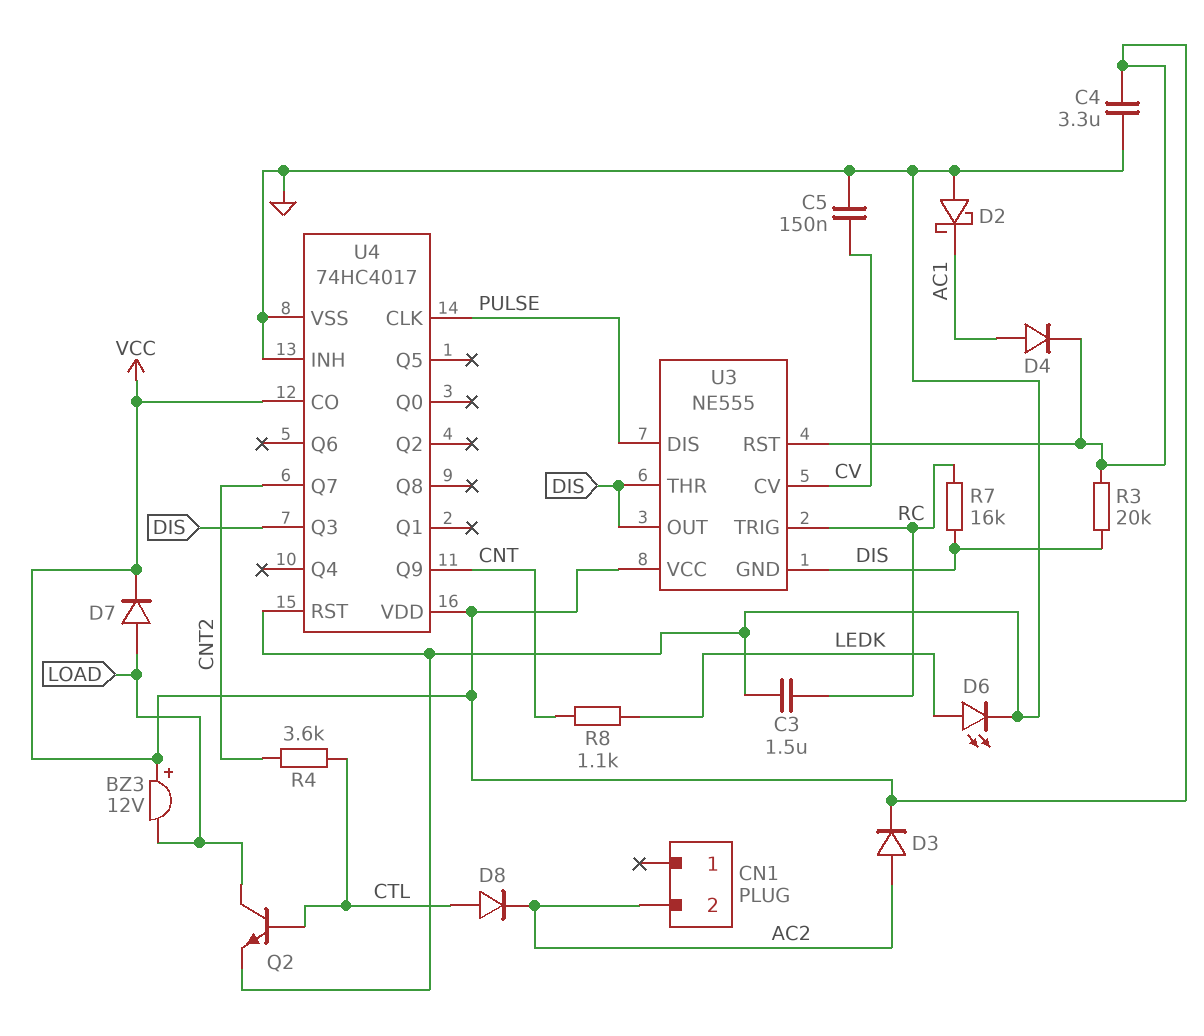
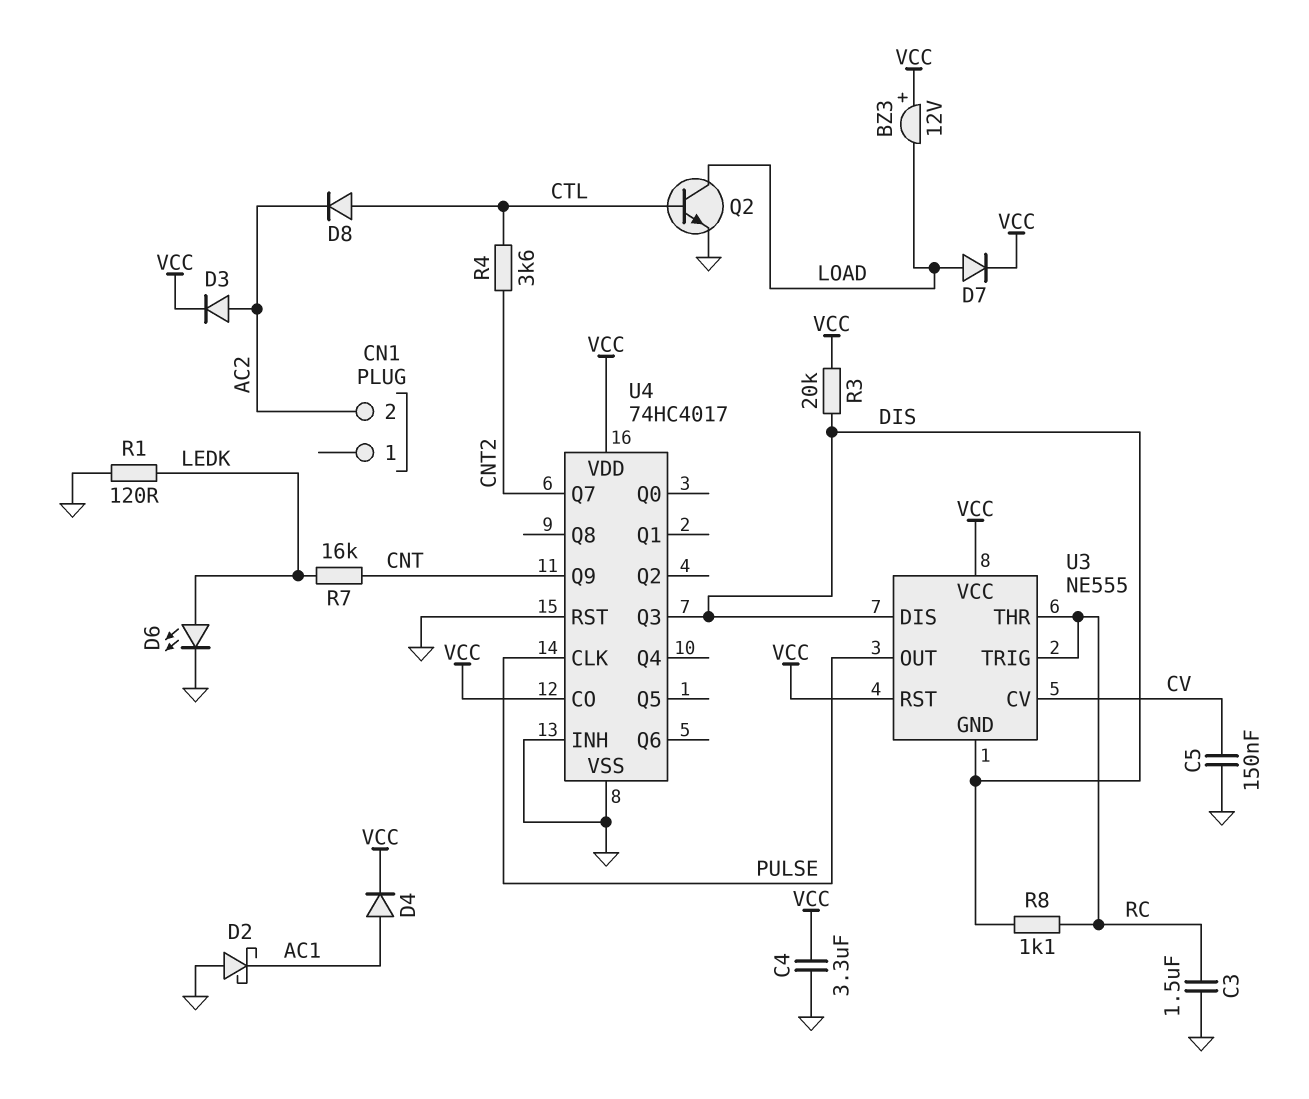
R1: none -> 120 (GND, LEDK)
R7: 16k (DIS, RC) -> 16k (CNT, LEDK)
R8: 1.1k (CNT, LEDK) -> 1.1k (DIS, RC)
U3 pin DIS: PULSE -> DIS
U3 pin OUT: DIS -> PULSE
U3 pin THR: DIS -> RC

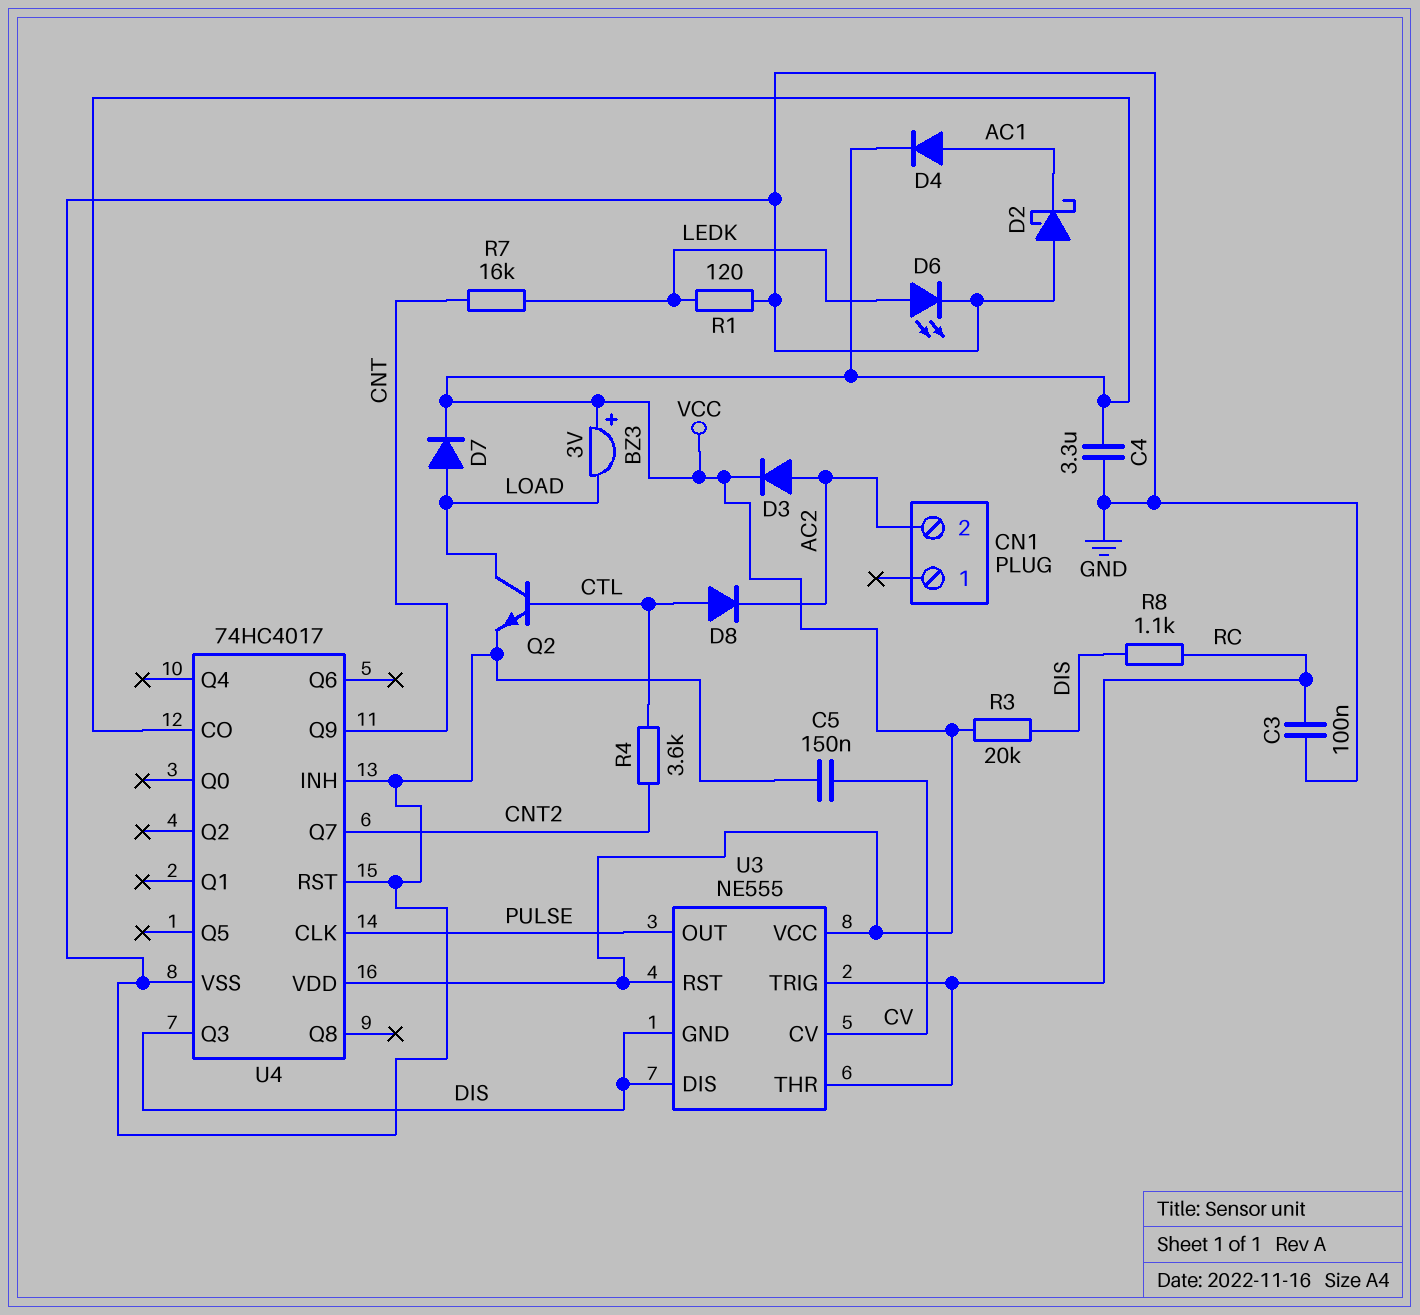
BZ3: buzzer 12V (plus VCC, minus LOAD) -> buzzer 3V (plus VCC, minus LOAD)
C3: 1.5uF (GND, RC) -> 100nF (GND, RC)

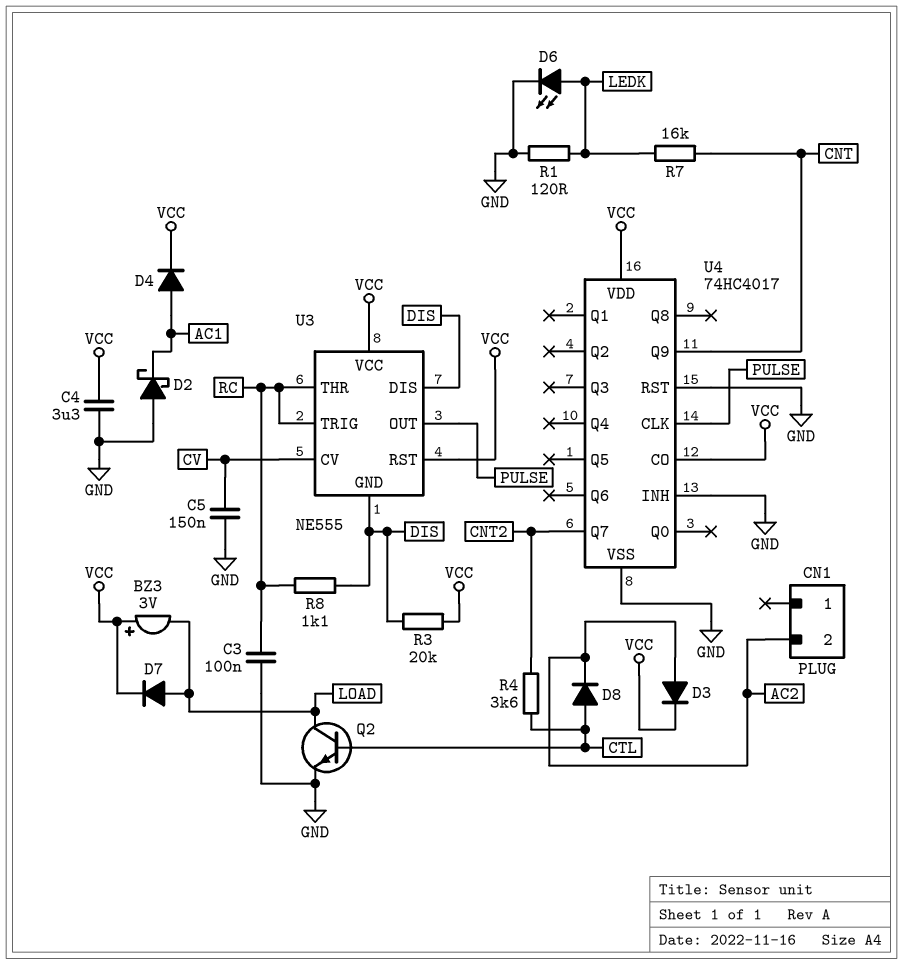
U4 pin Q3: DIS -> none

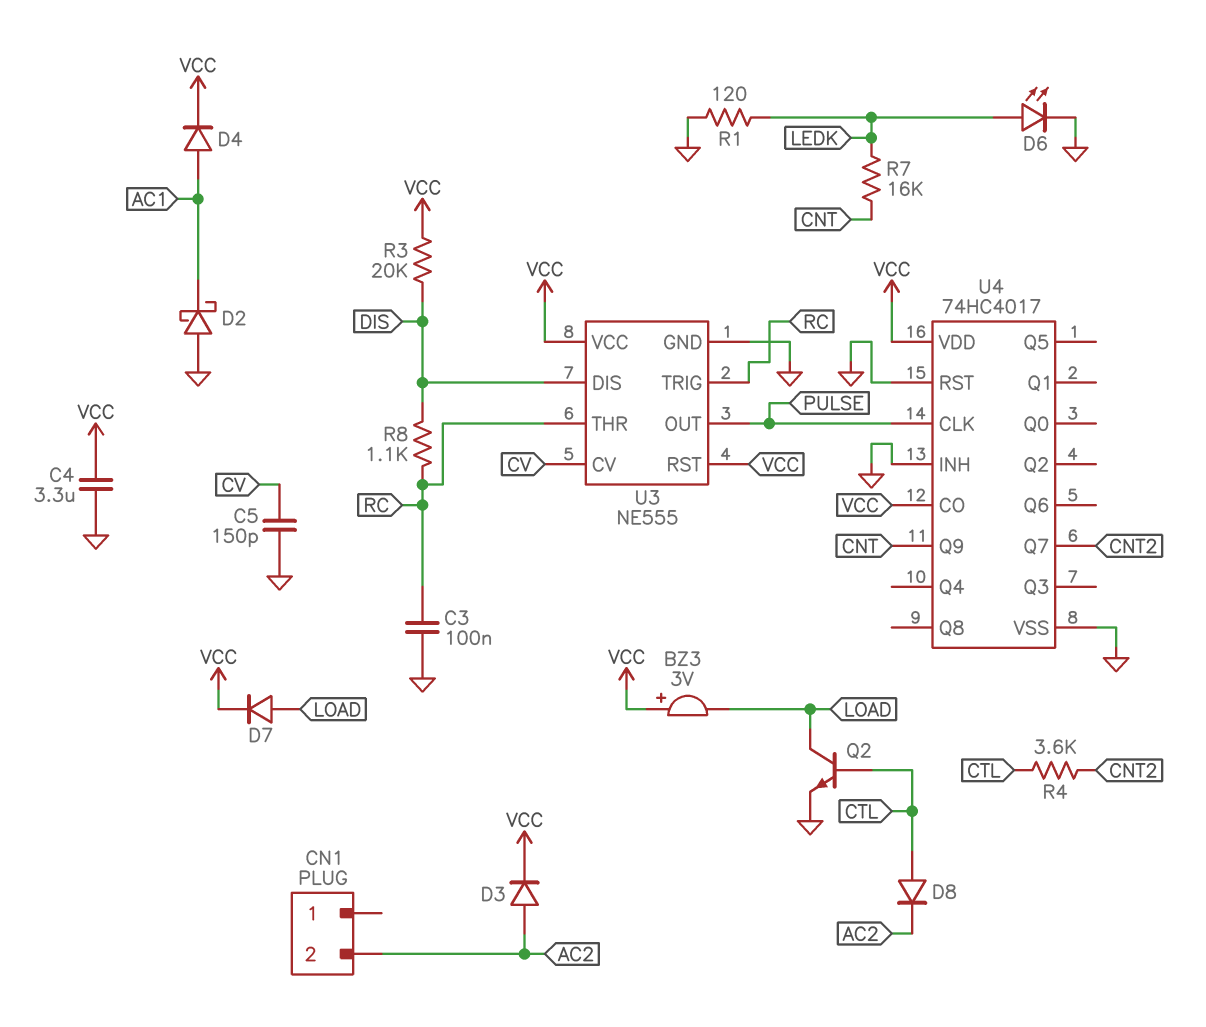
C5: 150nF (CV, GND) -> 150pF (CV, GND)
U3 pin GND: DIS -> GND

